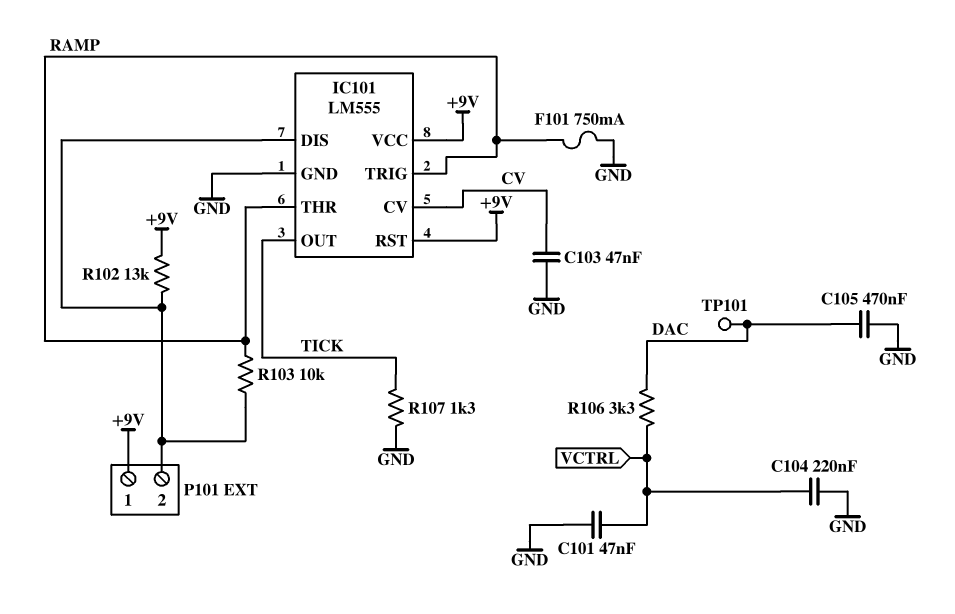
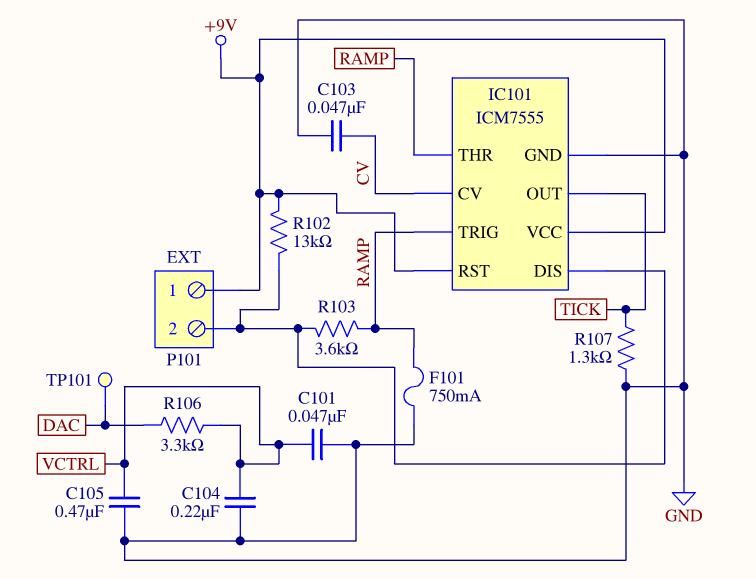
C105: 470nF (DAC, GND) -> 470nF (GND, VCTRL)
IC101: LM555 -> ICM7555
R103: 10k (IC101/DIS, RAMP) -> 3.6k (IC101/DIS, RAMP)

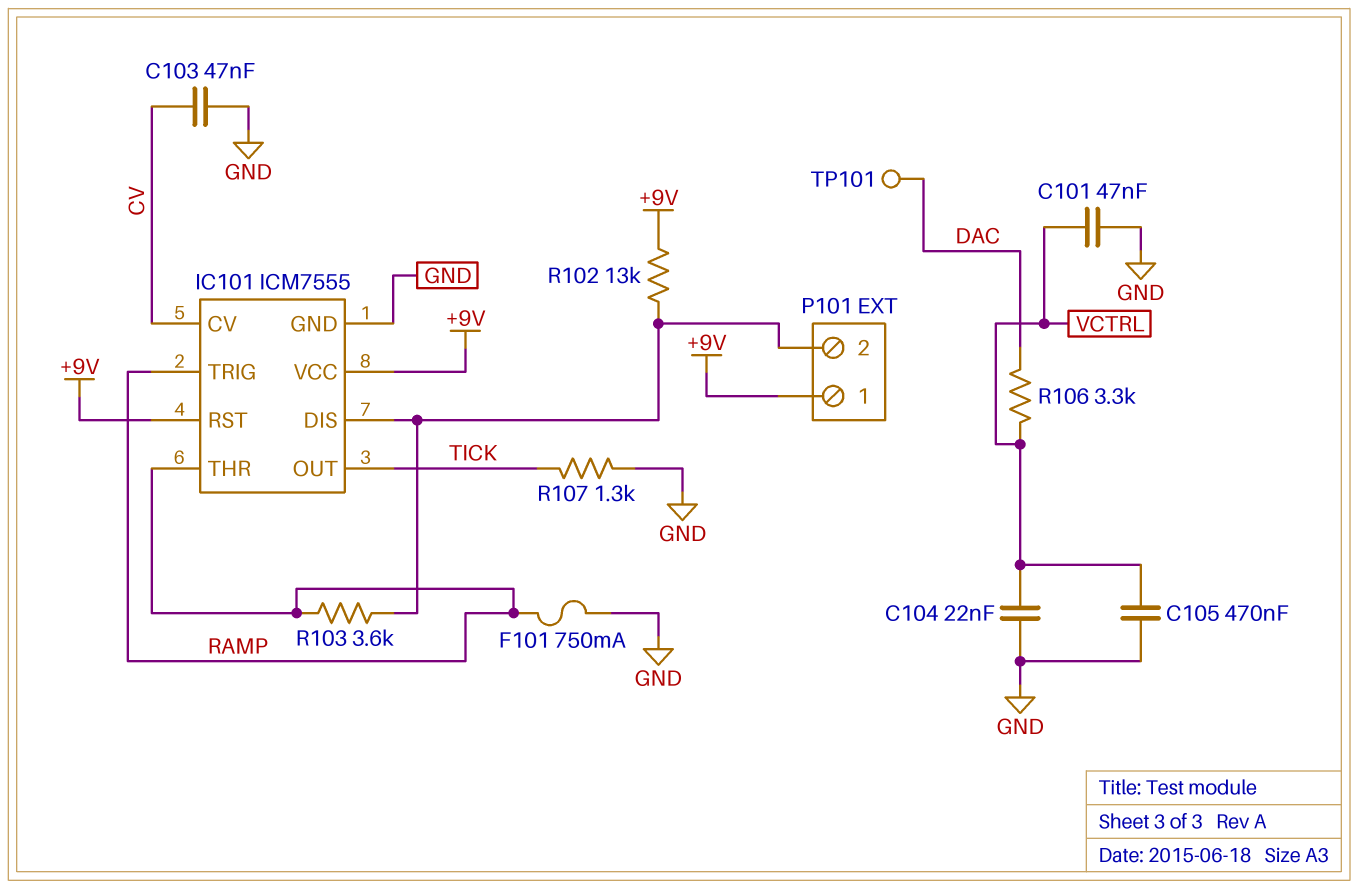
C104: 220nF (GND, VCTRL) -> 22nF (GND, VCTRL)

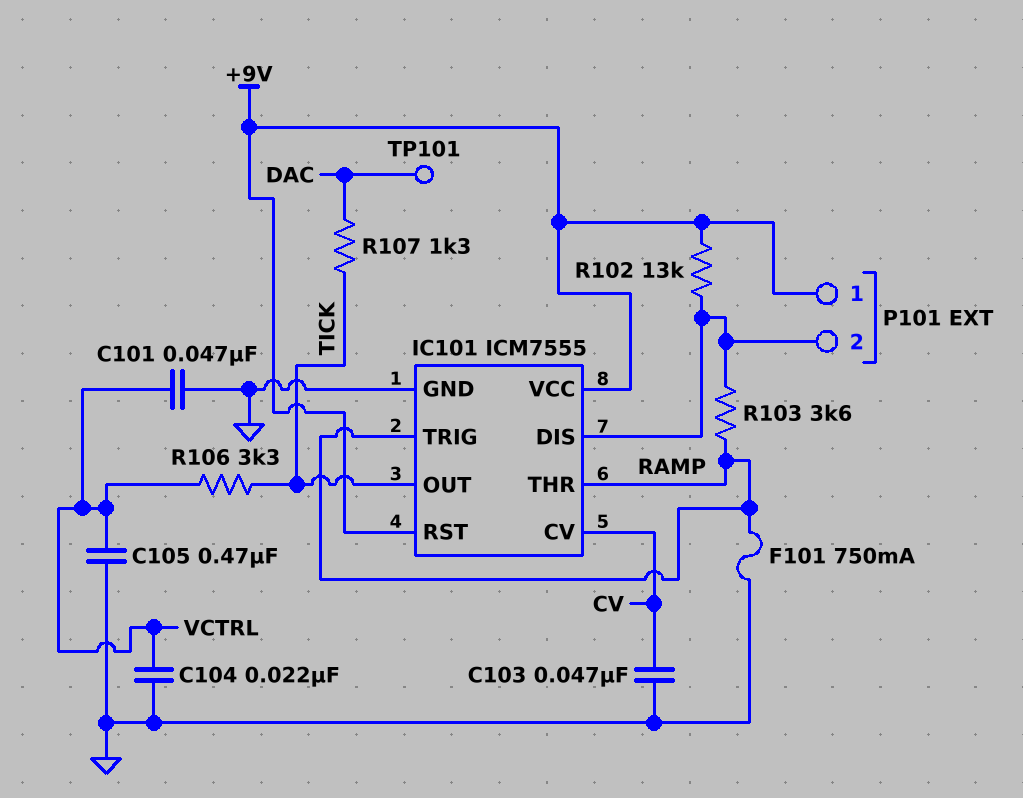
R106: 3.3k (DAC, VCTRL) -> 3.3k (TICK, VCTRL)
R107: 1.3k (GND, TICK) -> 1.3k (DAC, TICK)

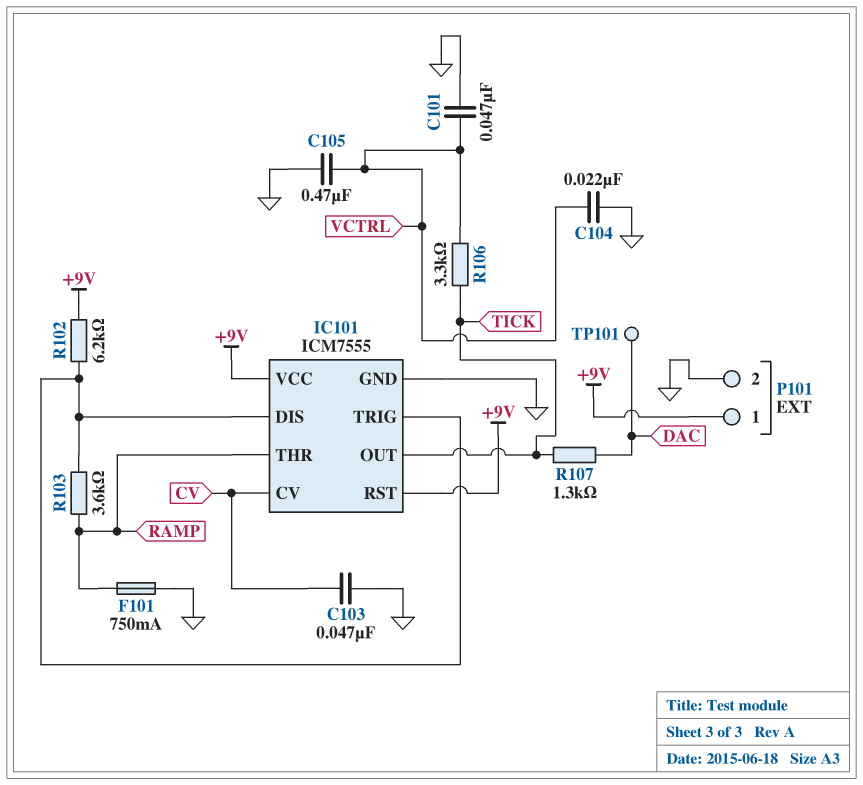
IC101 pin TRIG: RAMP -> IC101/DIS
P101 pin 2: IC101/DIS -> GND
R102: 13k (+9V, IC101/DIS) -> 6.2k (+9V, IC101/DIS)

